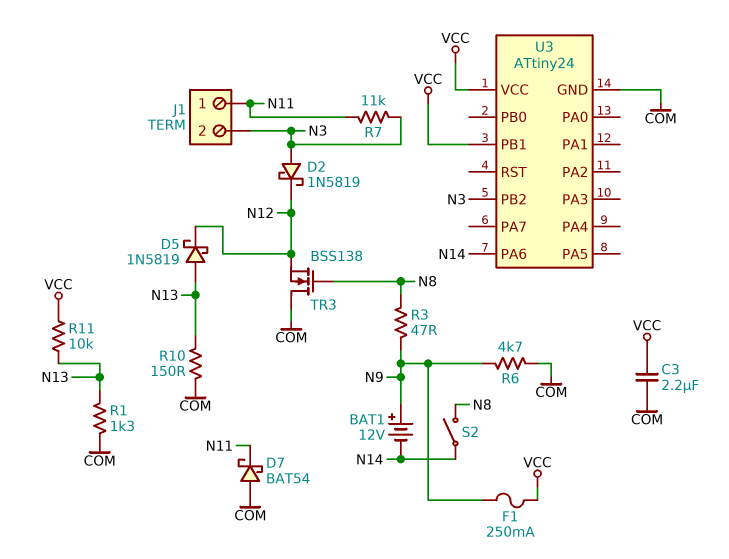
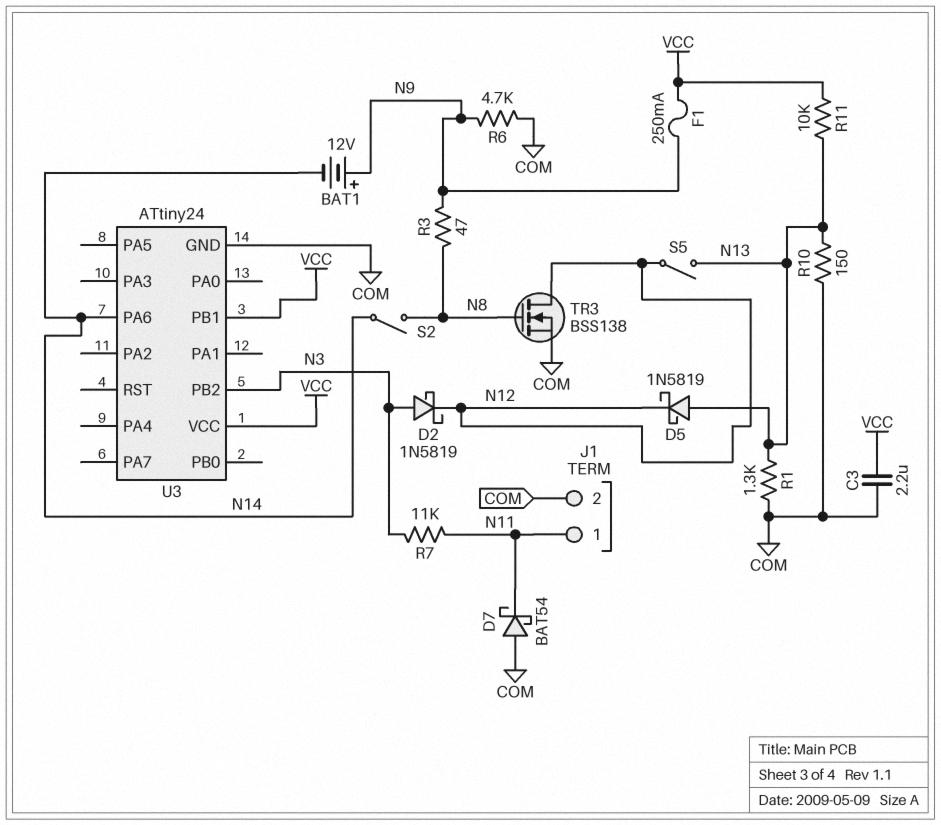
J1 pin 2: N3 -> COM
S5: none -> switch (N12, N13)
TR3: NMOS BSS138 (G N8, D COM, S N12) -> NMOS BSS138 (G N8, D N12, S COM)

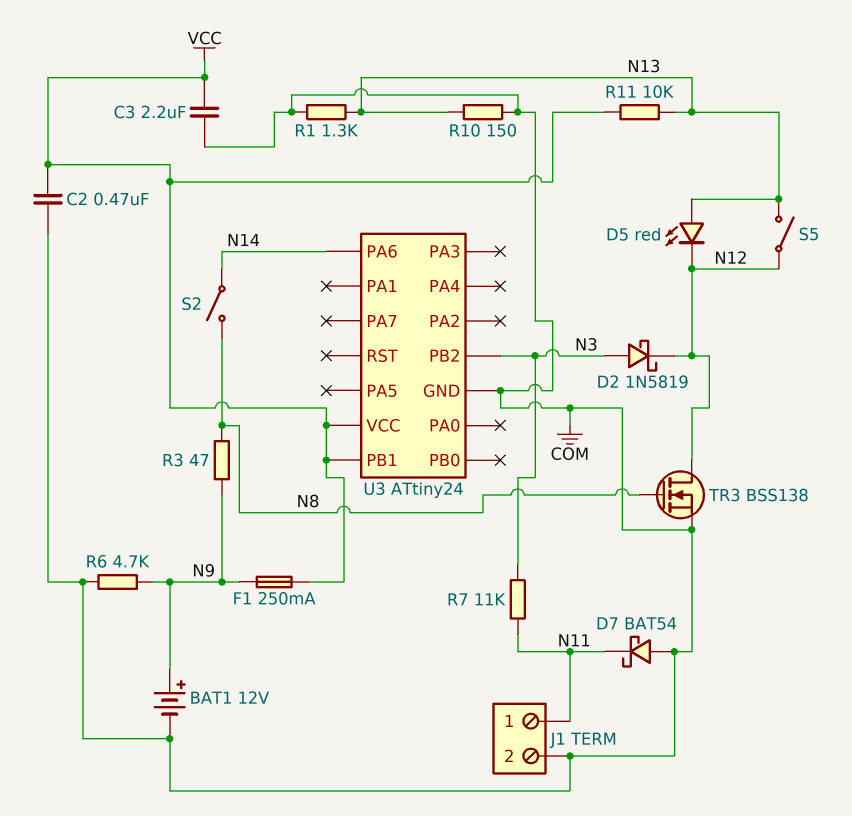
BAT1: 12V (plus N9, minus N14) -> 12V (plus N9, minus COM)
C2: none -> 470nF (COM, VCC)
D5: schottky 1N5819 (A N13, K N12) -> LED red (A N13, K N12)

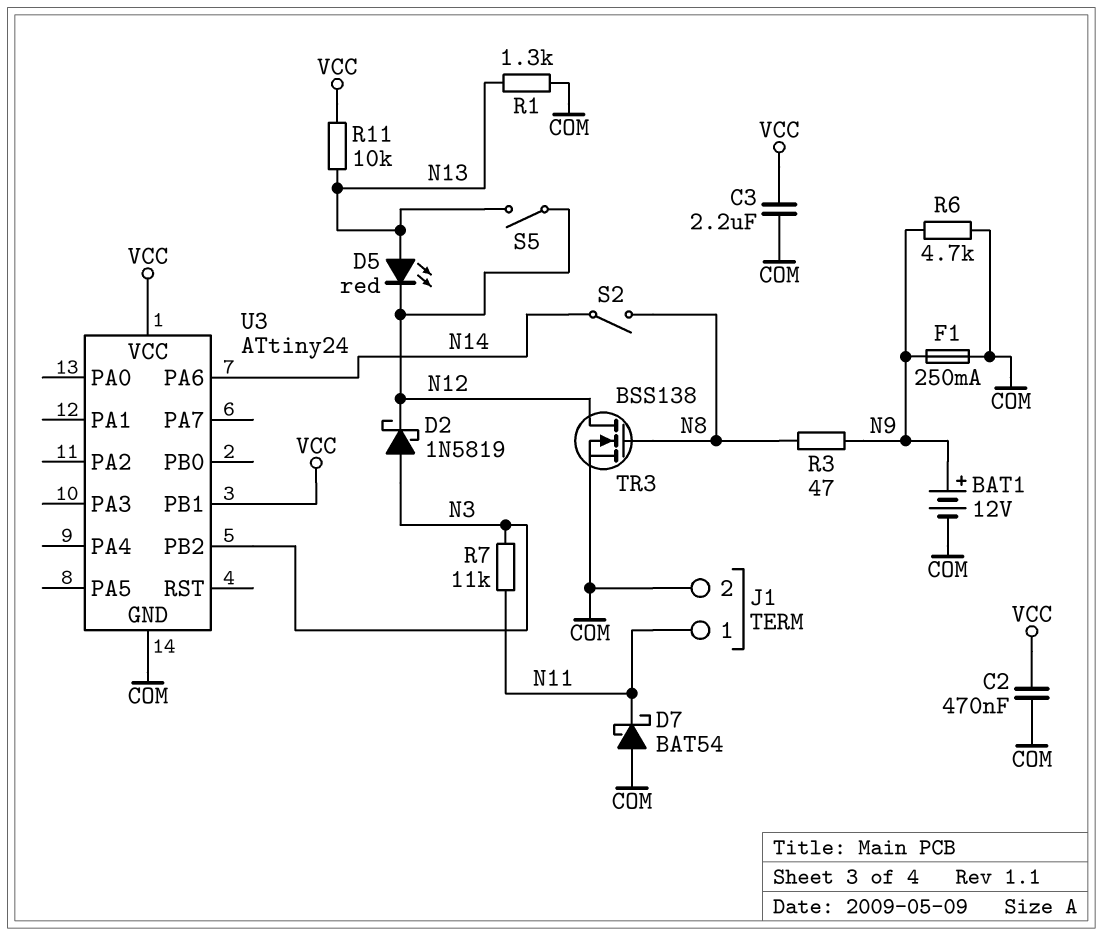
F1: 250mA (N9, VCC) -> 250mA (COM, N9)
R10: 150 (COM, N13) -> none

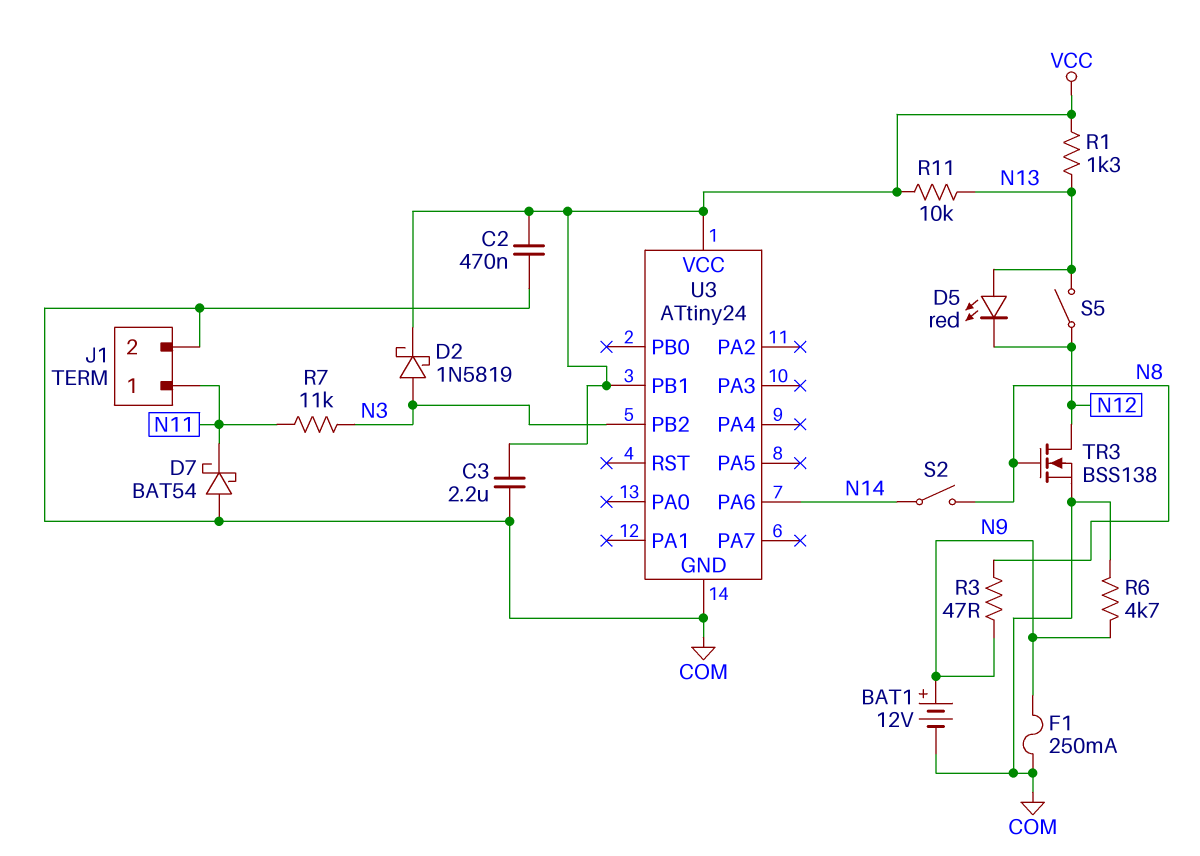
D2: schottky 1N5819 (A N3, K N12) -> schottky 1N5819 (A N3, K VCC)
R1: 1.3k (COM, N13) -> 1.3k (N13, VCC)

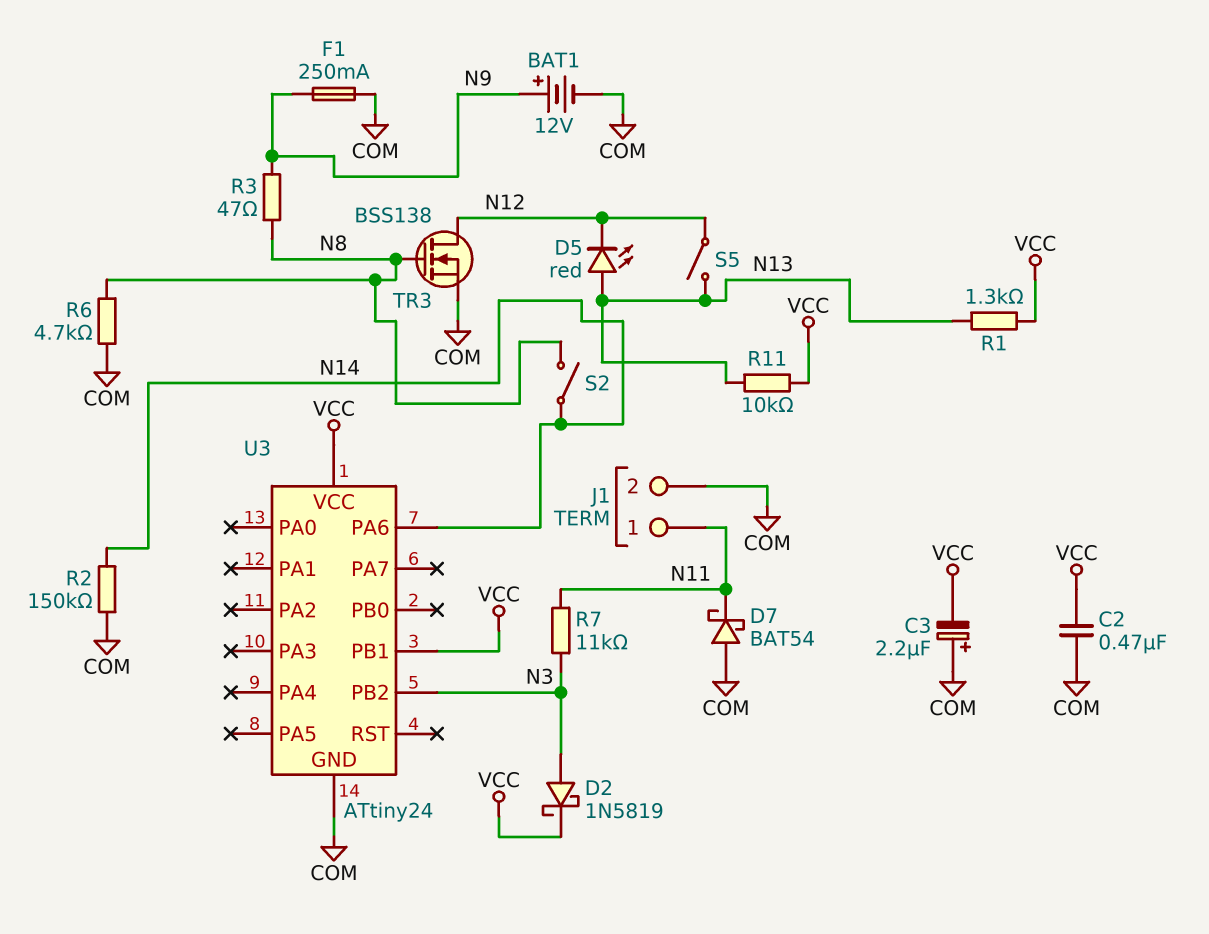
C3: 2.2uF (COM, VCC) -> 2.2uF (plus COM, minus VCC)
R2: none -> 150k (COM, N14)
R6: 4.7k (COM, N9) -> 4.7k (COM, N8)

